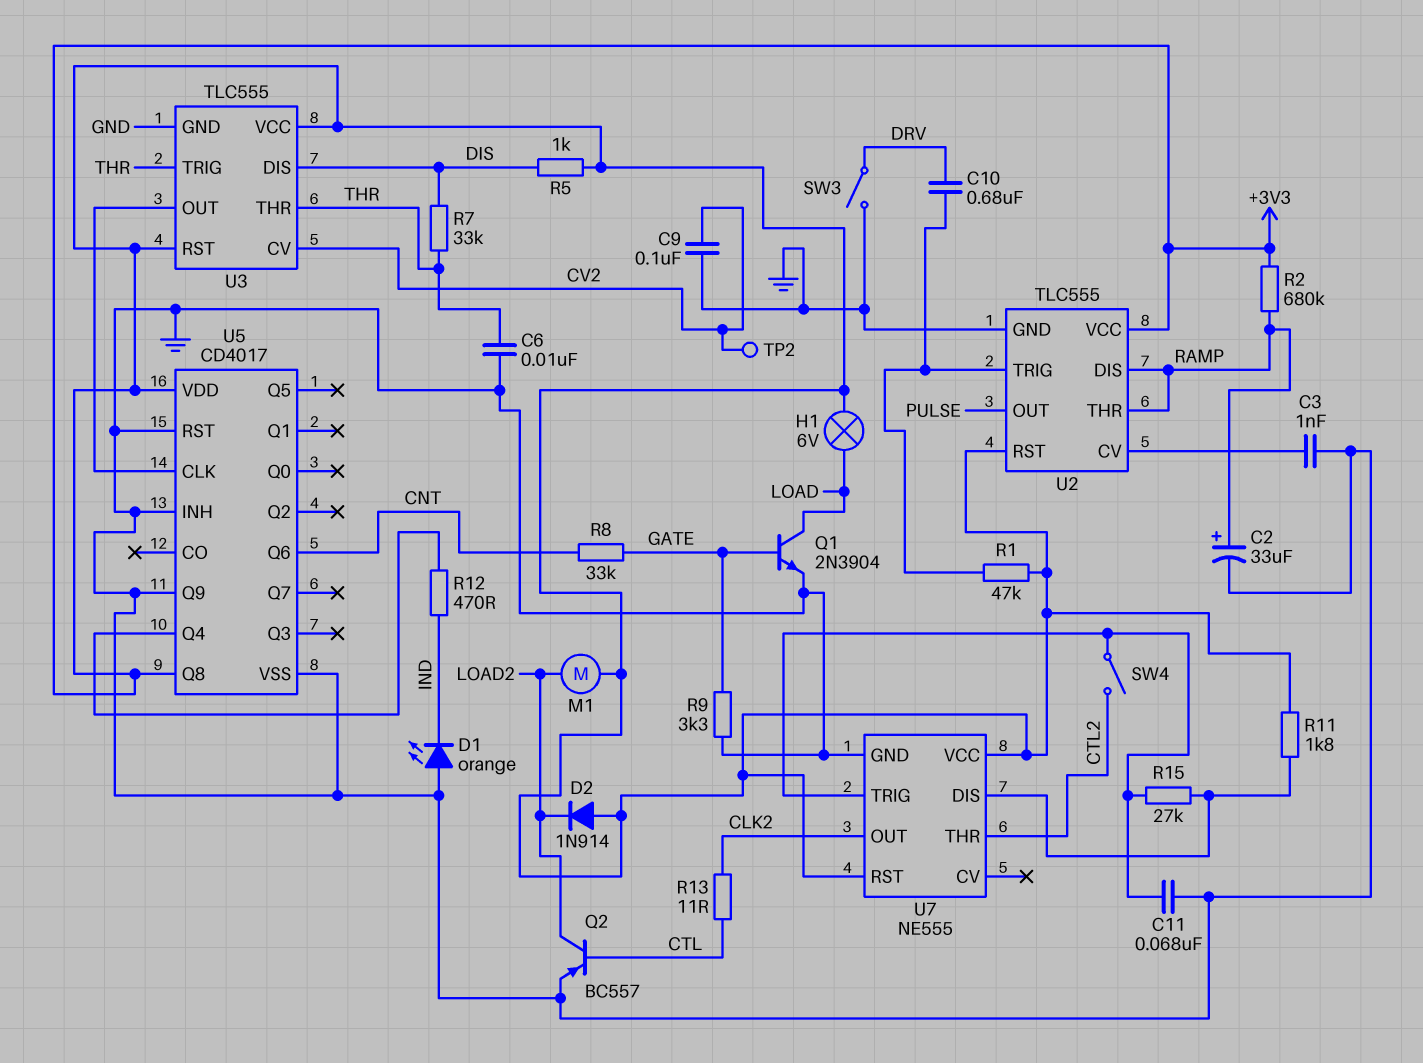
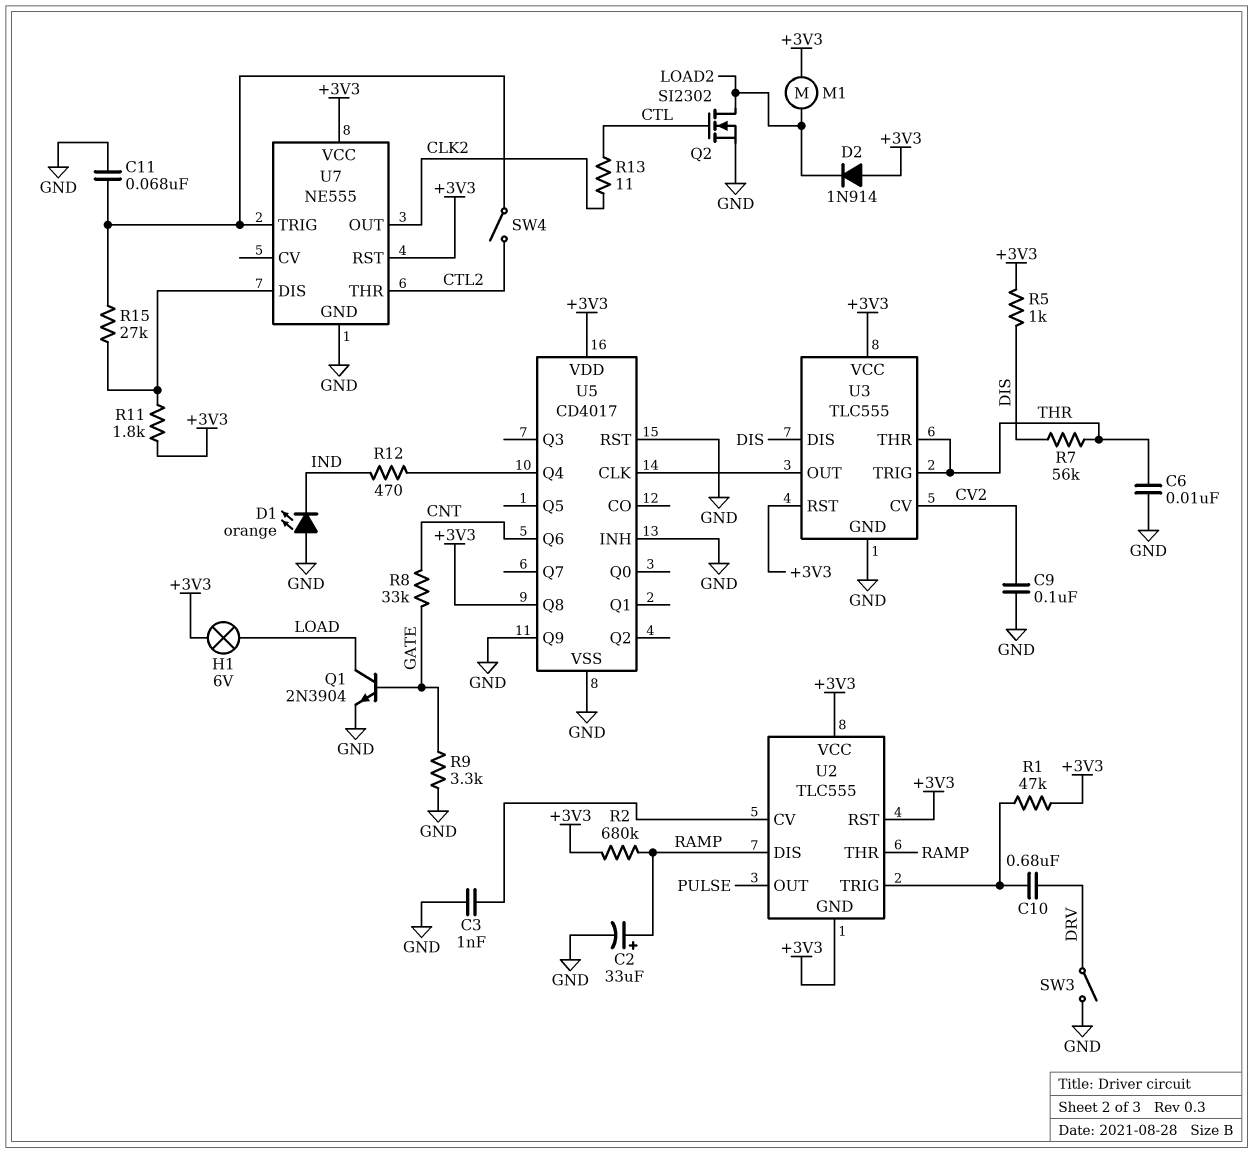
Q2: PNP BC557 (B CTL, C LOAD2, E GND) -> NMOS SI2302 (G CTL, D LOAD2, S GND)
R7: 33k (DIS, THR) -> 56k (DIS, THR)
TP2: test point (CV2) -> none
U2 pin GND: GND -> +3V3

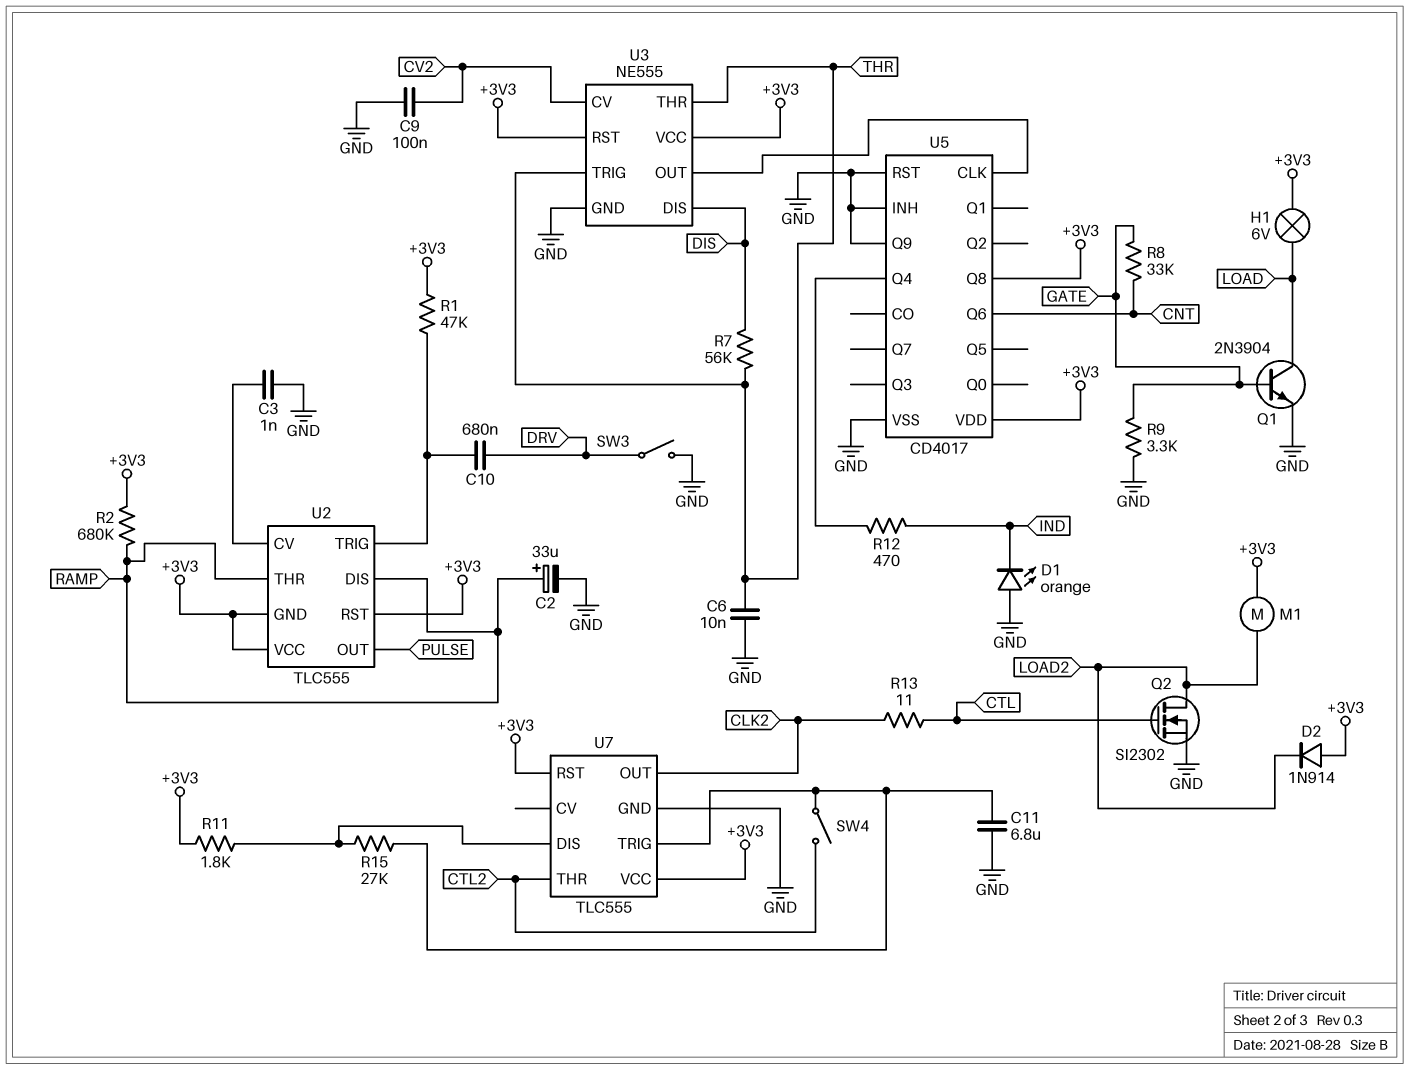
C11: 68nF (GND, U7/TRIG) -> 6.8uF (GND, U7/TRIG)
R5: 1k (+3V3, DIS) -> none
U3: TLC555 -> NE555
U7: NE555 -> TLC555

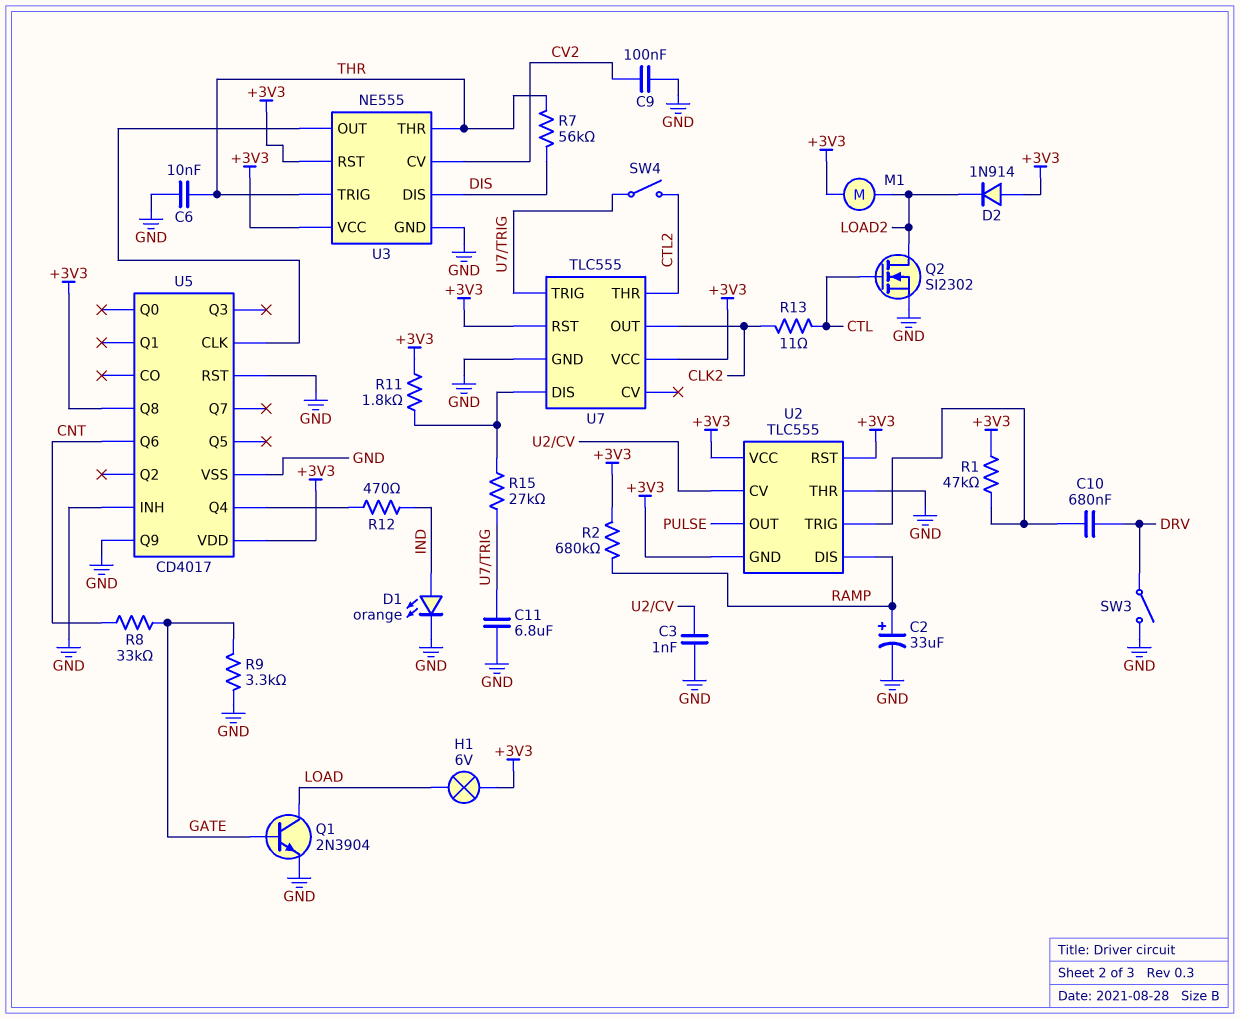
D1: LED orange (A GND, K IND) -> LED orange (A IND, K GND)
U2 pin THR: RAMP -> GND

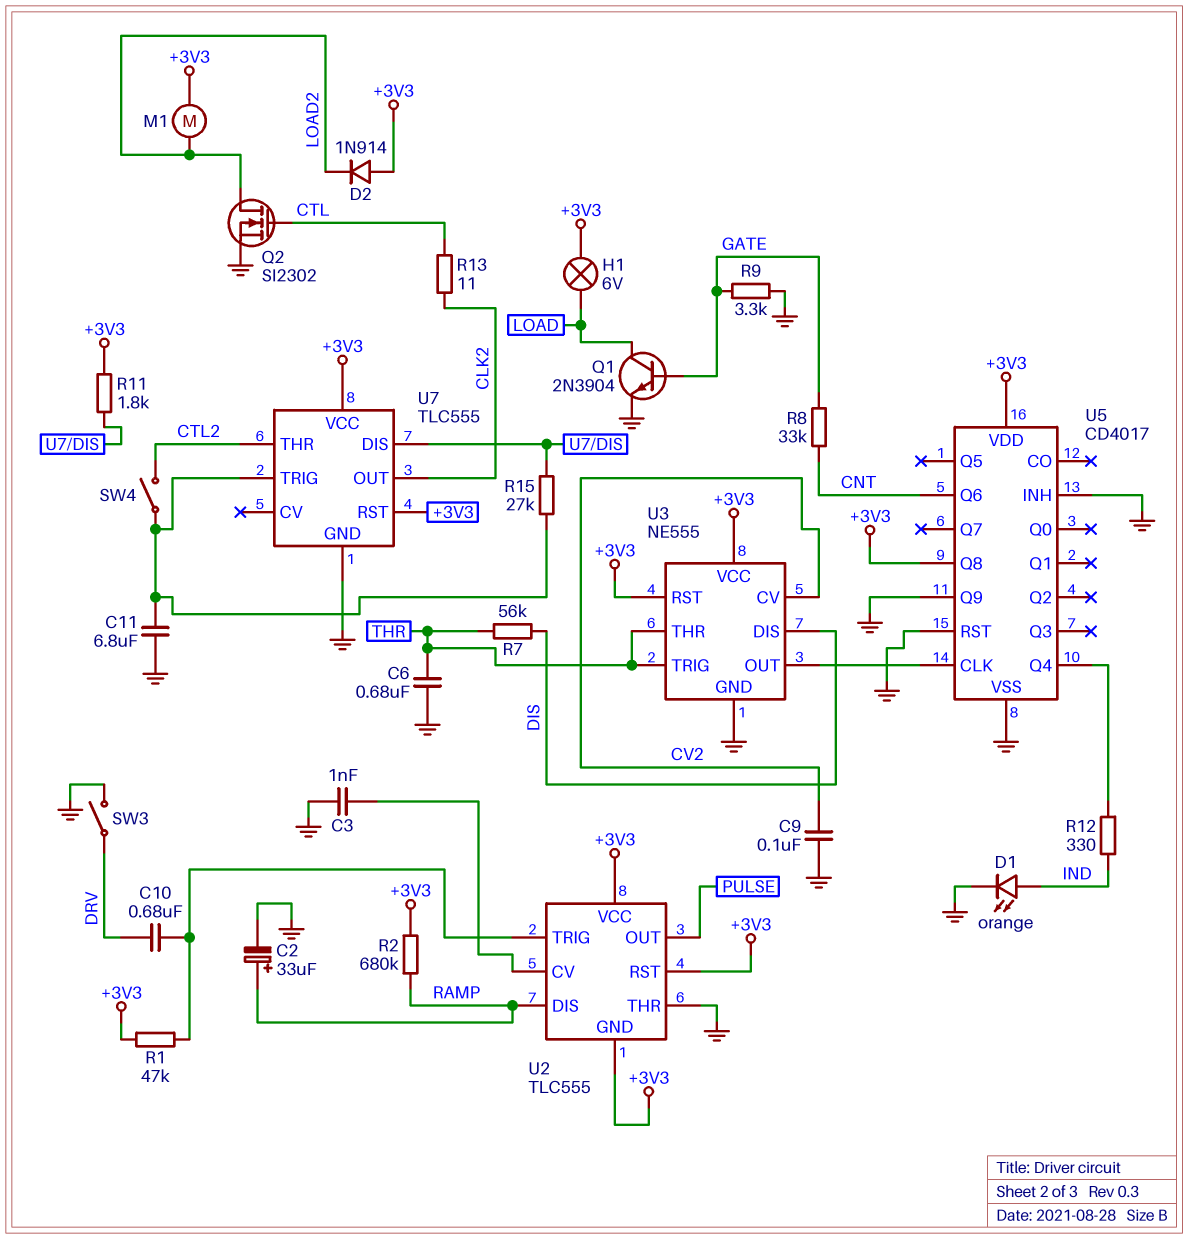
C6: 10nF (GND, THR) -> 680nF (GND, THR)
R12: 470 (IND, U5/Q4) -> 330 (IND, U5/Q4)

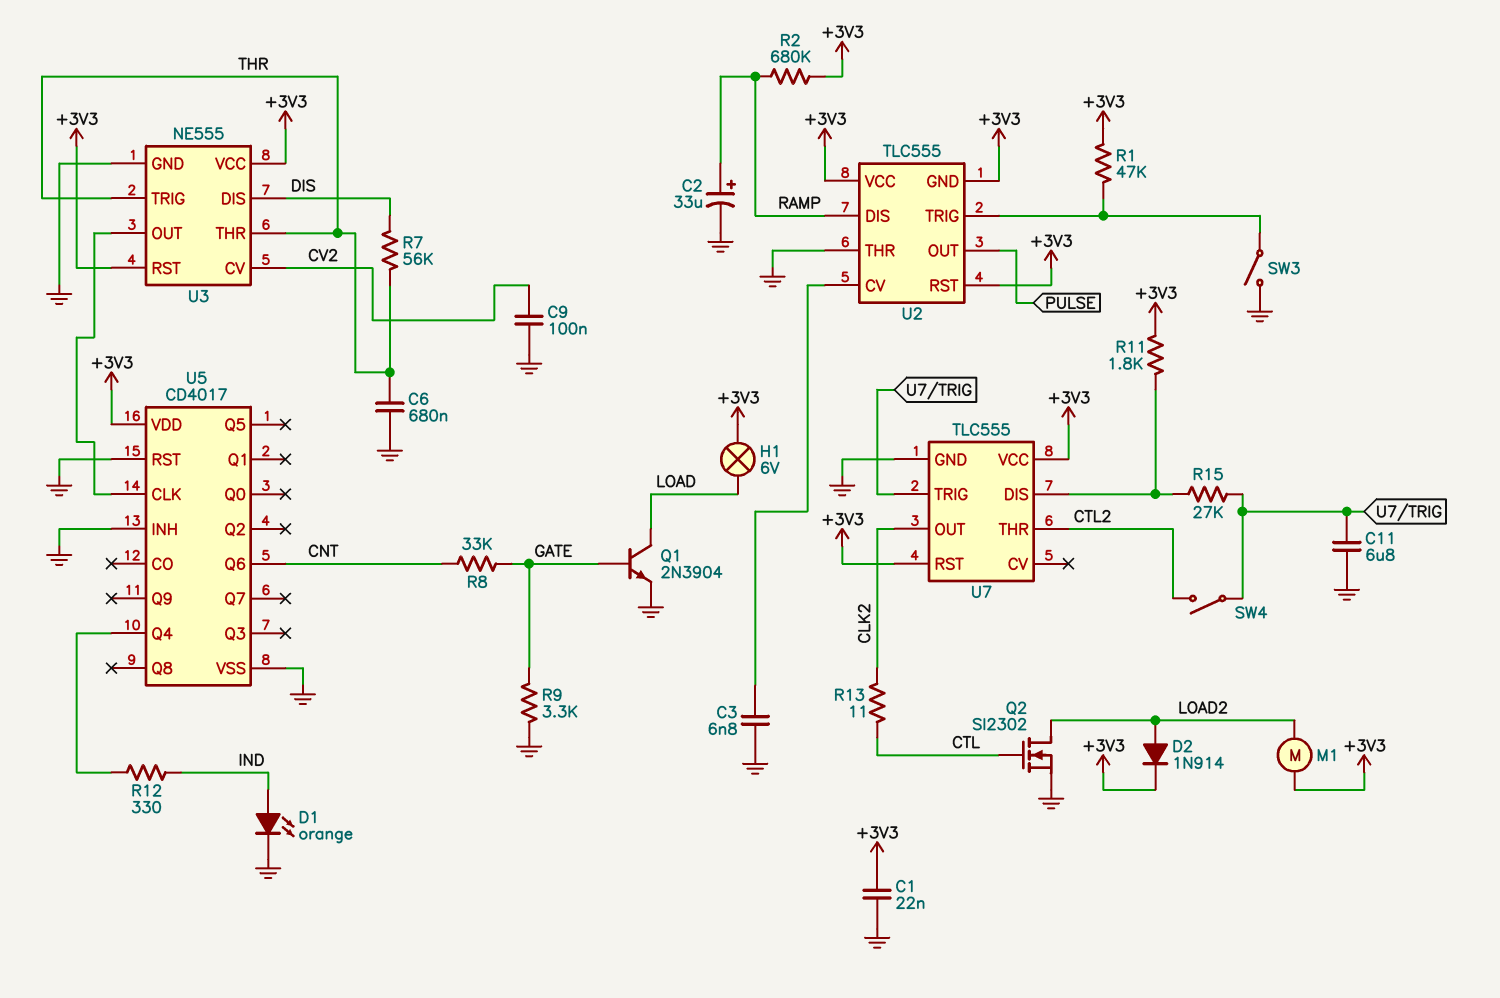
C1: none -> 22nF (+3V3, GND)
C3: 1nF (GND, U2/CV) -> 6.8nF (GND, U2/CV)
C10: 680nF (DRV, U2/TRIG) -> none
D2: diode 1N914 (A +3V3, K LOAD2) -> diode 1N914 (A LOAD2, K +3V3)
SW3: switch (DRV, GND) -> switch (GND, U2/TRIG)
U5 pin Q8: +3V3 -> none
U5 pin Q9: GND -> none

